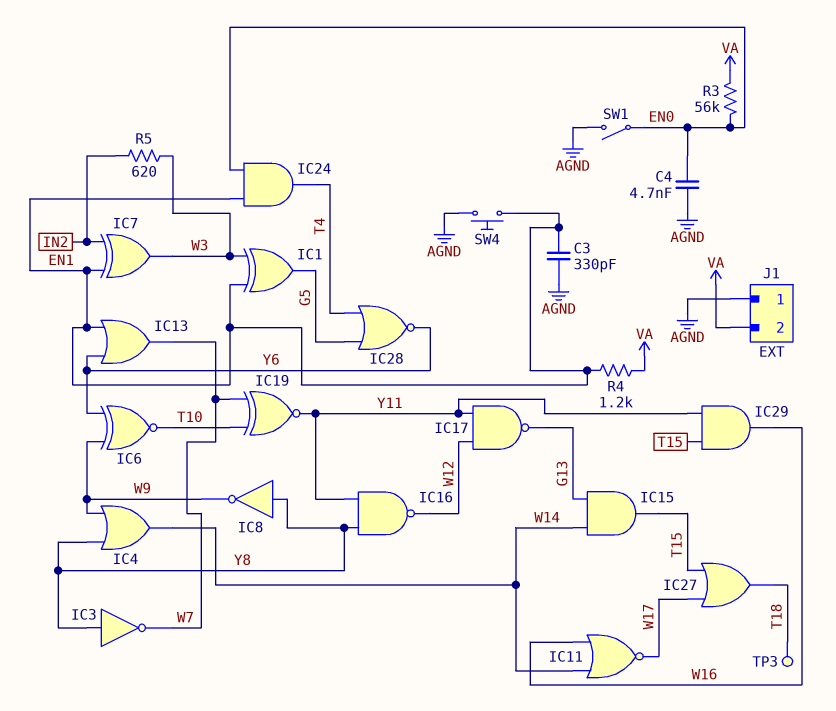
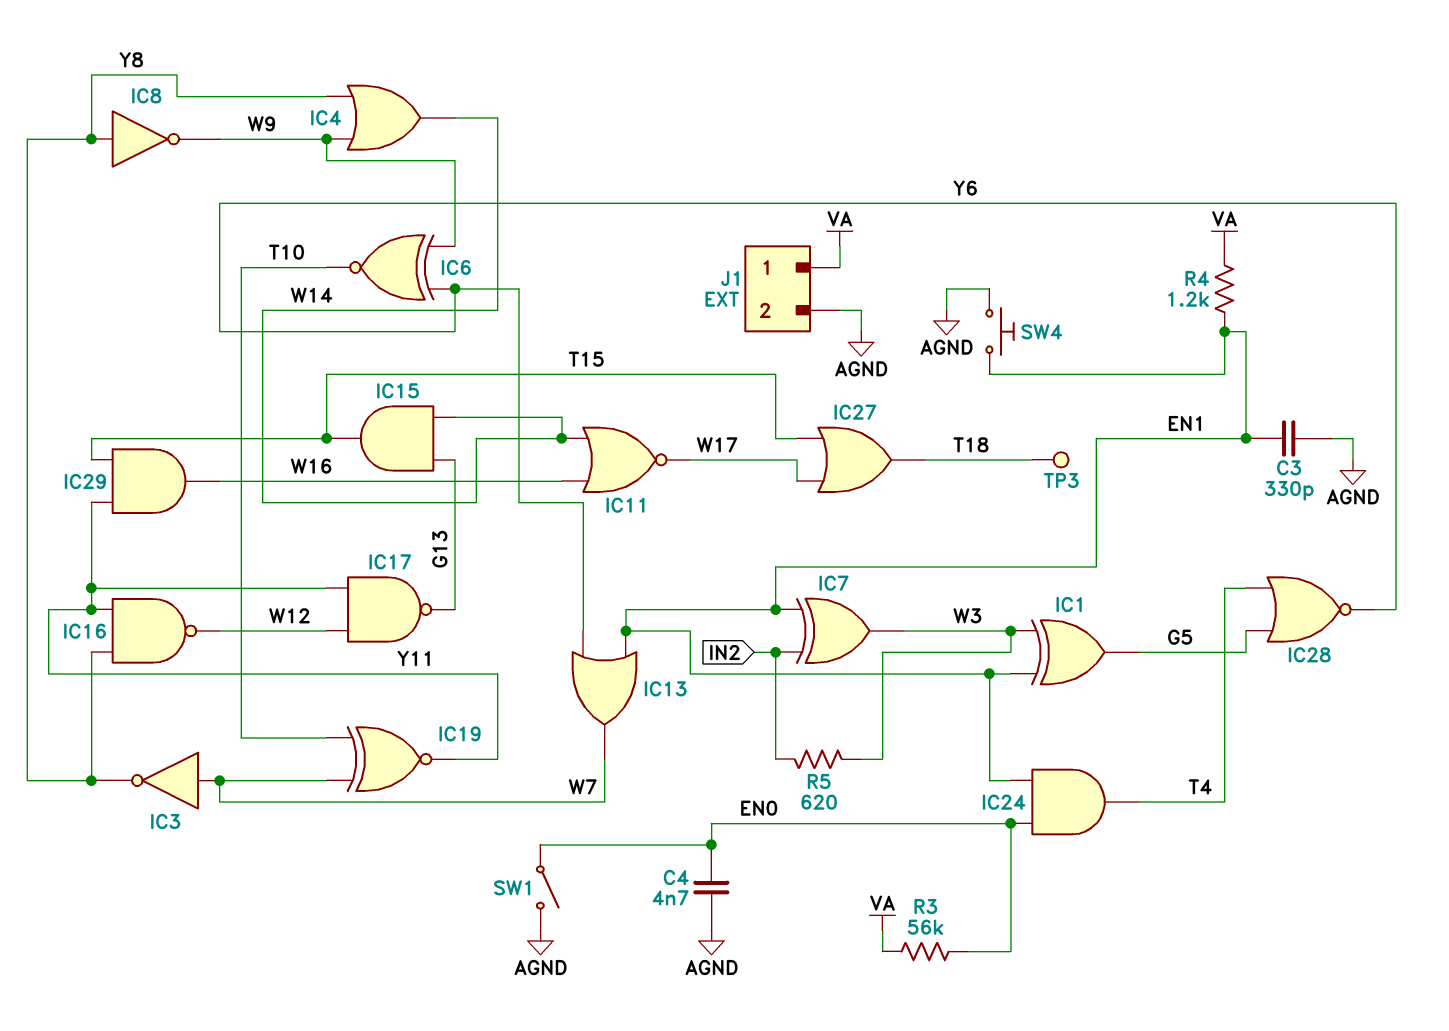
IC3: NOT (in Y8, out W7) -> NOT (in W7, out Y8)
J1 pin 1: AGND -> VA
J1 pin 2: VA -> AGND

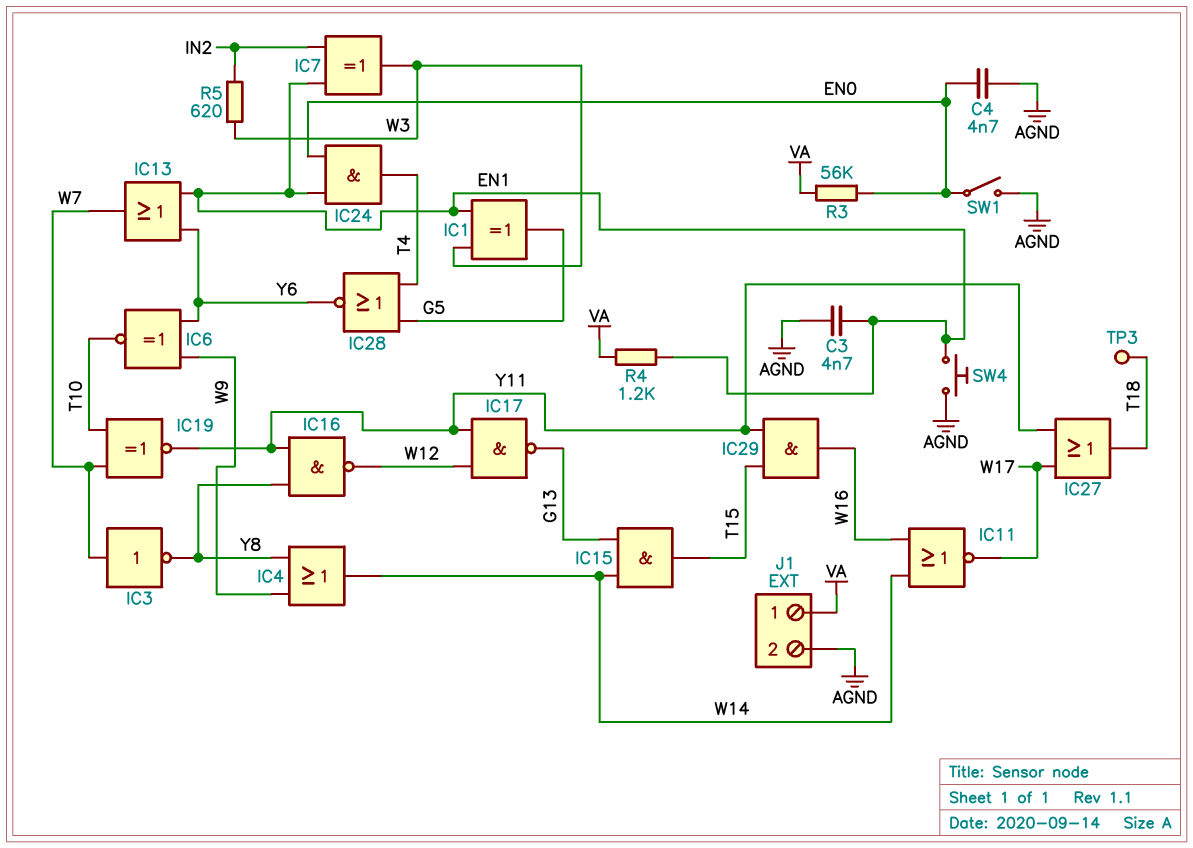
C3: 330pF (AGND, EN1) -> 4.7nF (AGND, EN1)
IC8: NOT (in Y8, out W9) -> none
IC27: OR (in T15, in W17, out T18) -> OR (in W17, in Y11, out T18)

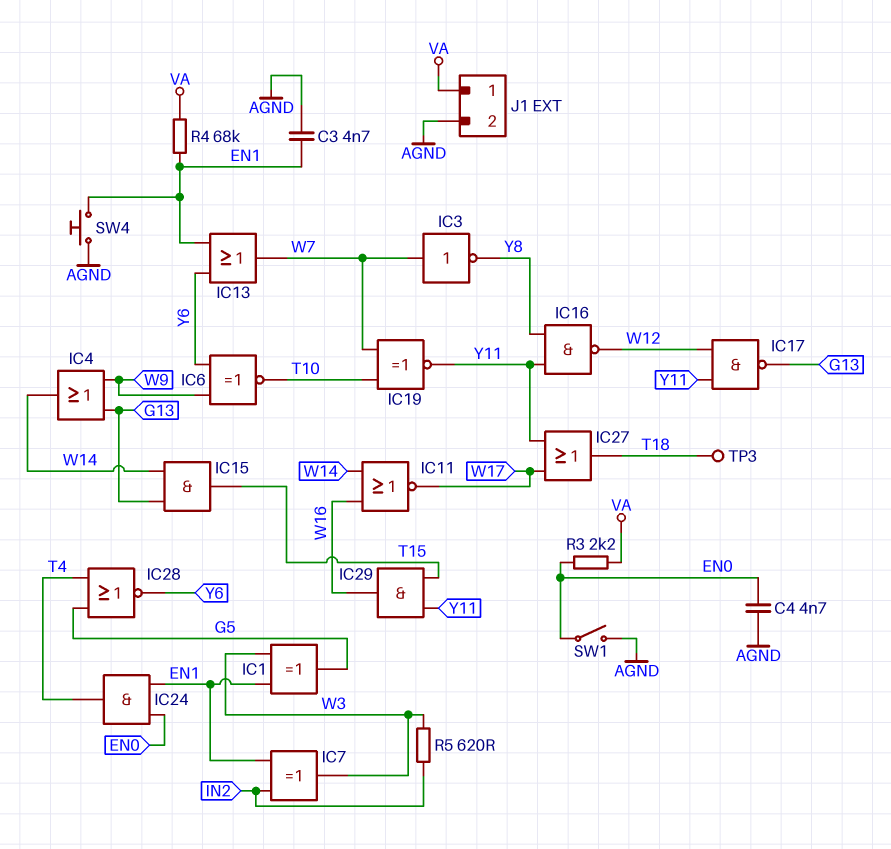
IC4: OR (in W9, in Y8, out W14) -> OR (in G13, in W9, out W14)
R3: 56k (EN0, VA) -> 2.2k (EN0, VA)
R4: 1.2k (EN1, VA) -> 68k (EN1, VA)

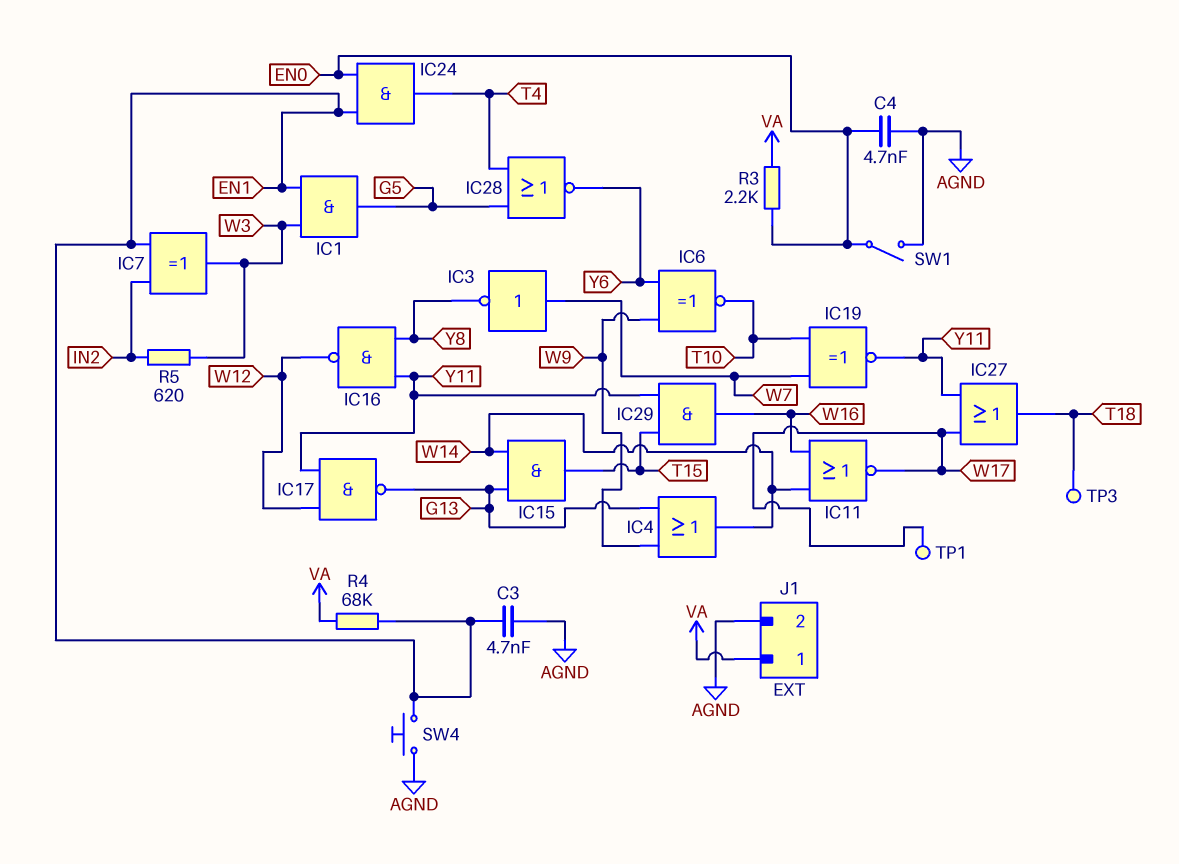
IC1: XOR (in EN1, in W3, out G5) -> AND (in EN1, in W3, out G5)
IC13: OR (in EN1, in Y6, out W7) -> none
TP1: none -> test point (W17)

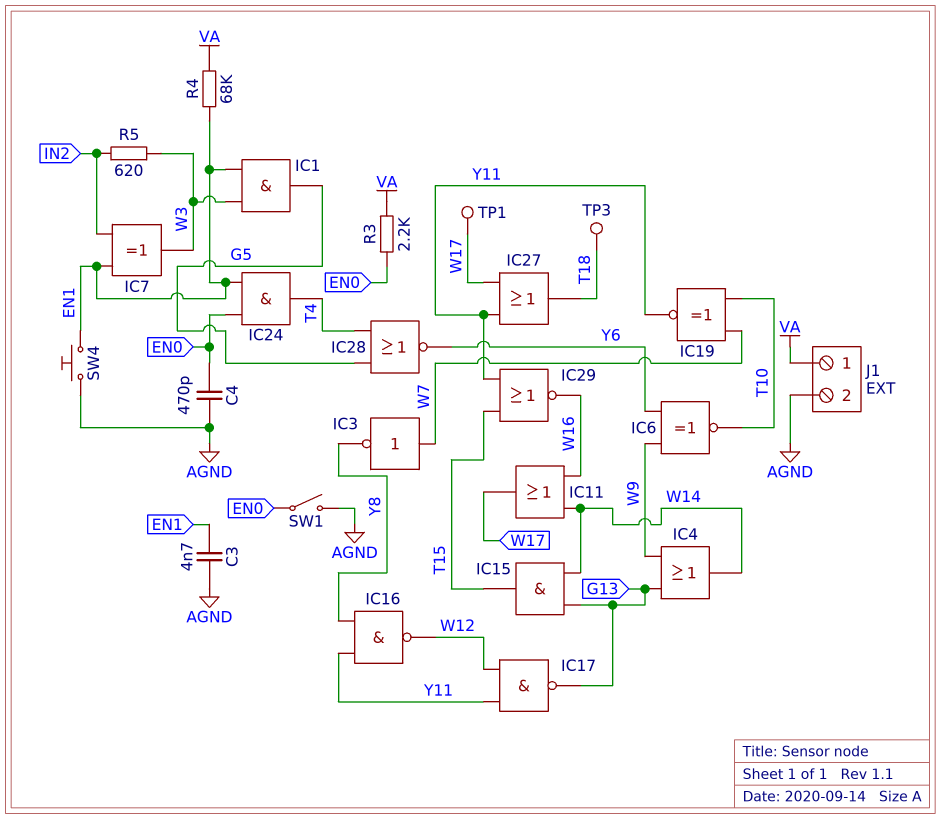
C4: 4.7nF (AGND, EN0) -> 470pF (AGND, EN0)
IC11: NOR (in W14, in W16, out W17) -> OR (in W14, in W16, out W17)
IC29: AND (in T15, in Y11, out W16) -> NOR (in T15, in Y11, out W16)

